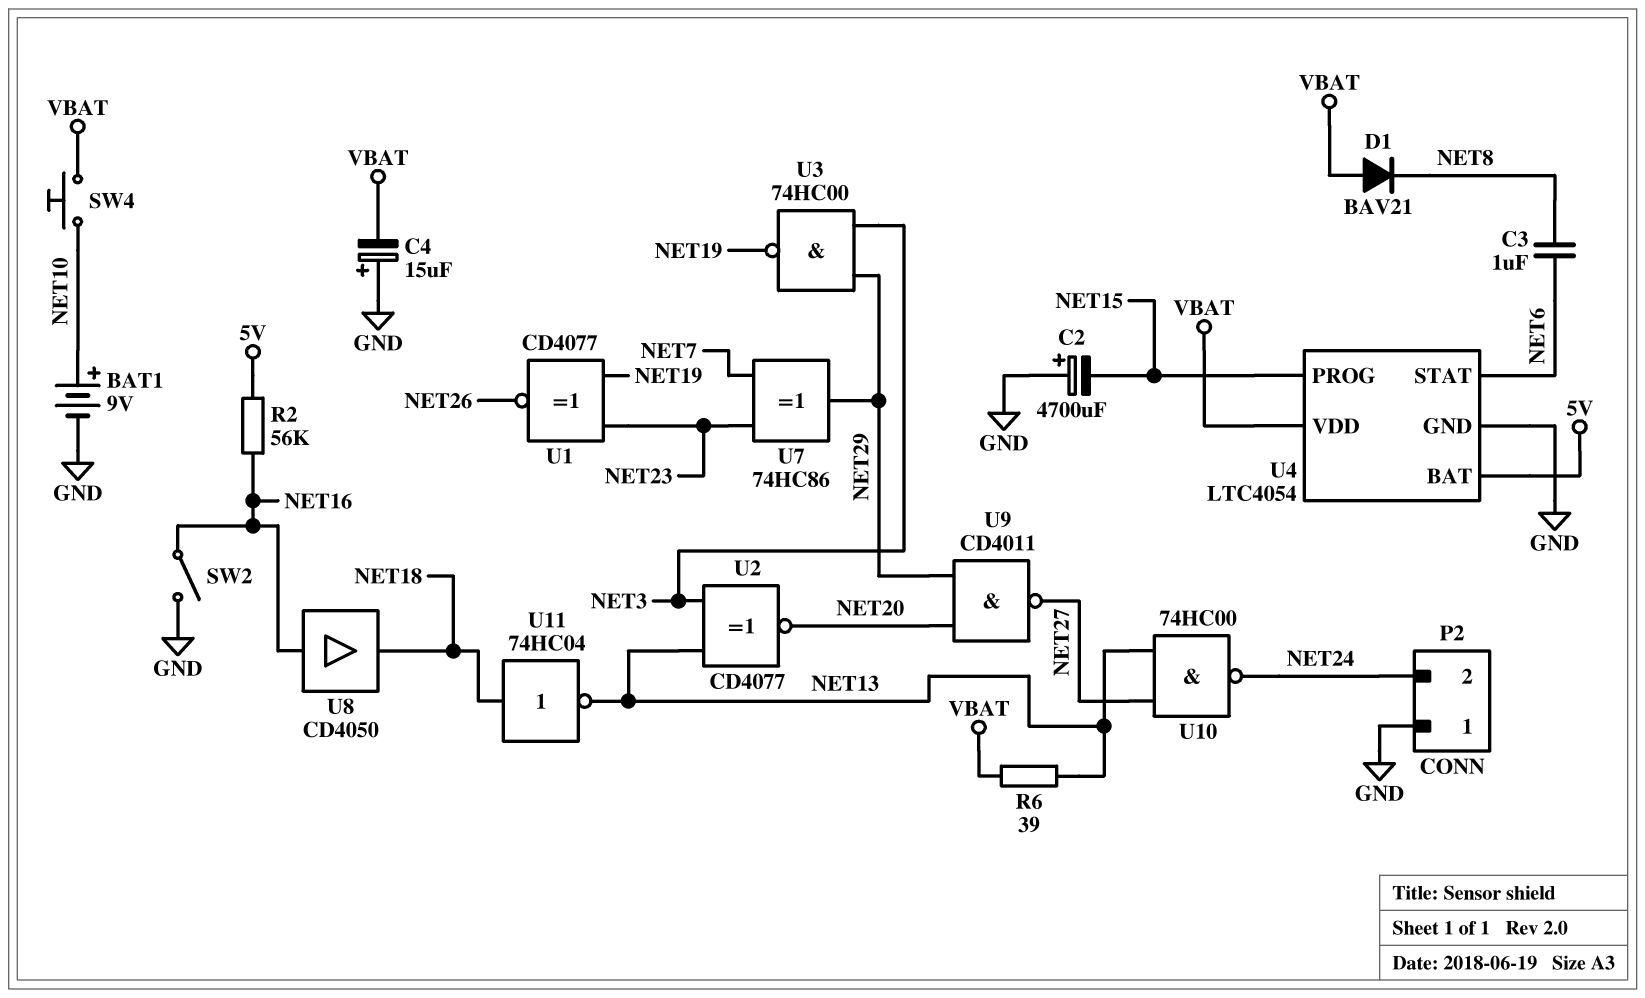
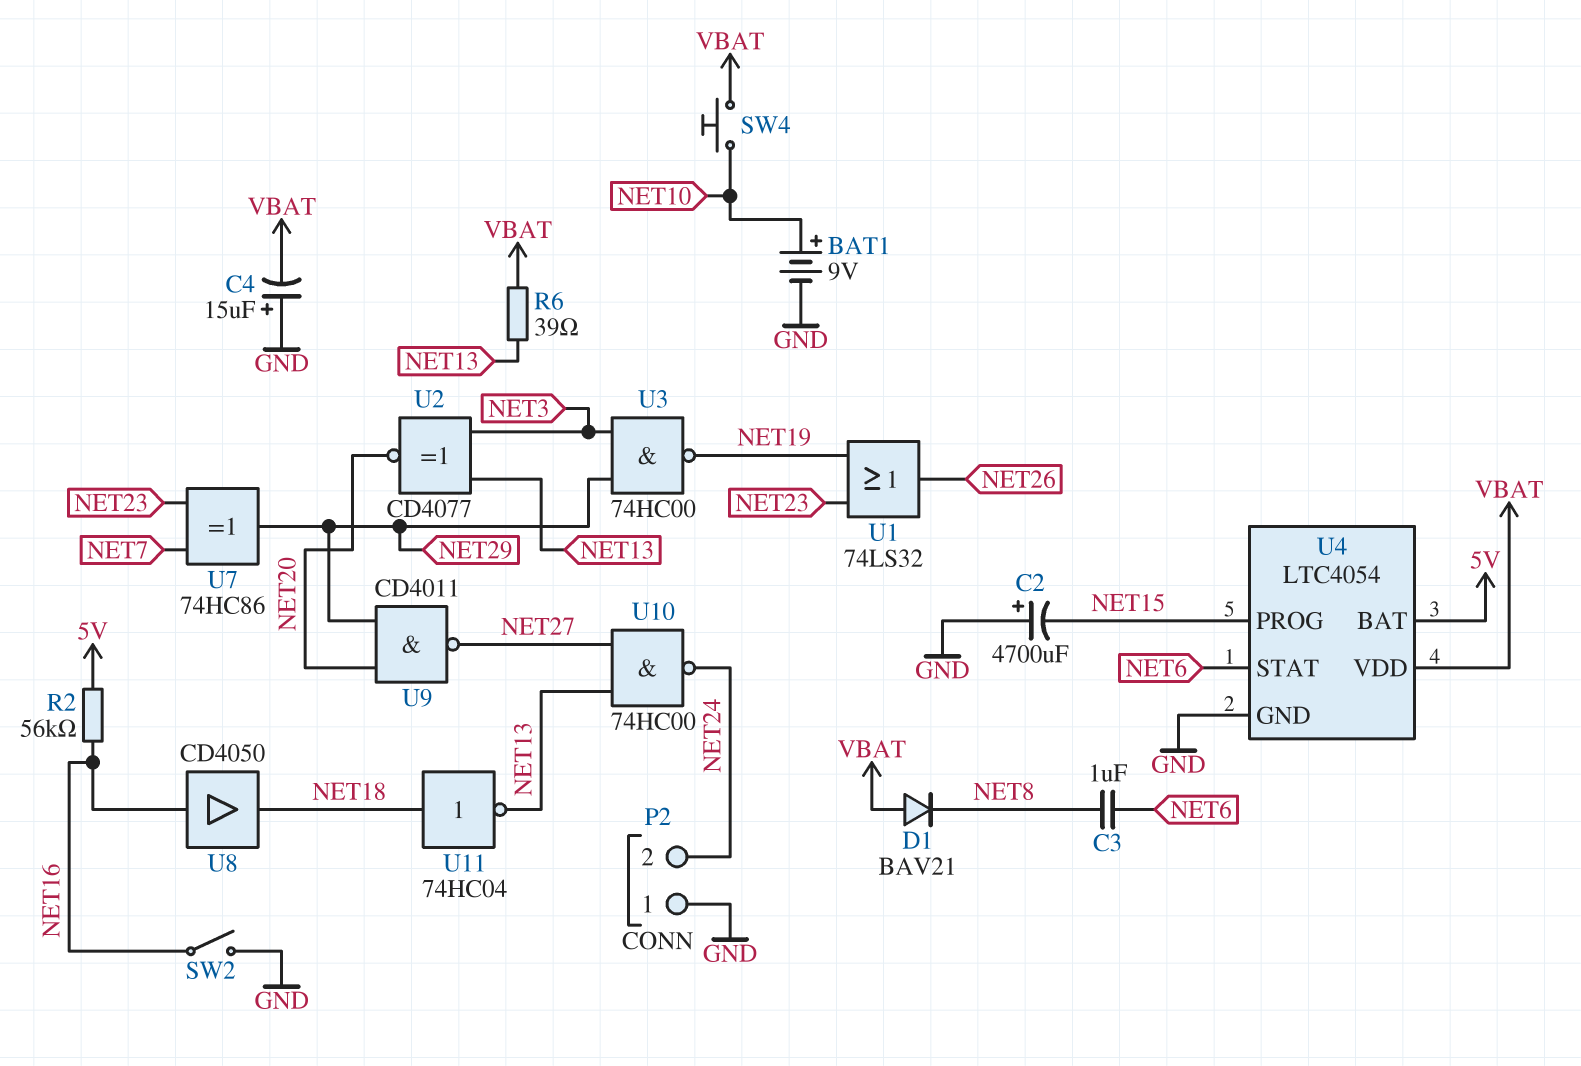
U1: XNOR CD4077 (in NET19, in NET23, out NET26) -> OR 74LS32 (in NET19, in NET23, out NET26)

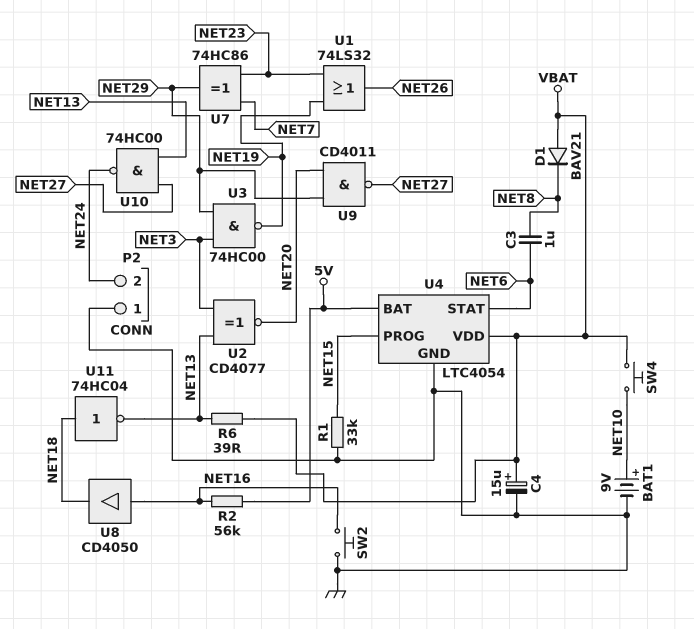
C2: 4700uF (plus GND, minus NET15) -> none
C4: 15uF (plus GND, minus VBAT) -> 15uF (plus VBAT, minus GND)
R1: none -> 33k (GND, NET15)
SW2: switch (GND, NET16) -> button (GND, NET16)

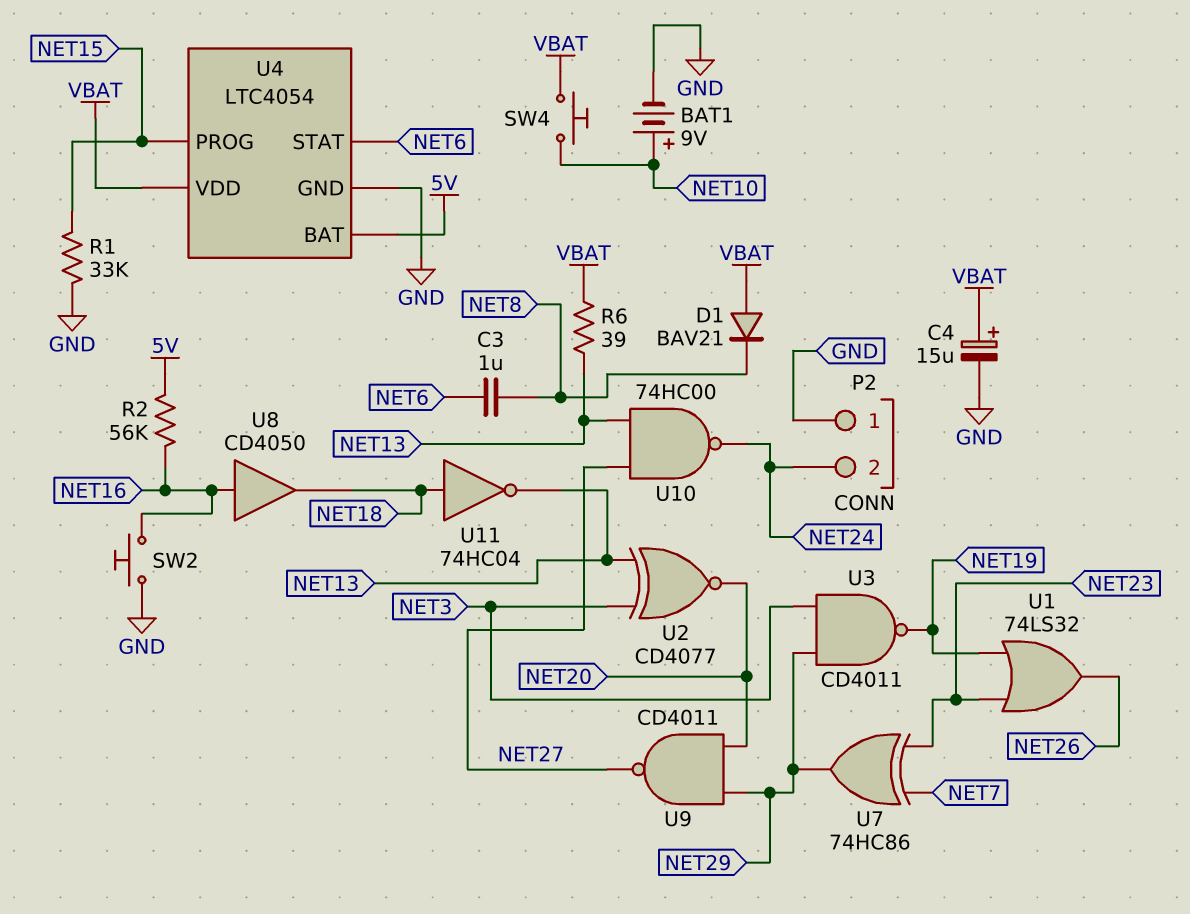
U3: NAND 74HC00 (in NET3, in NET29, out NET19) -> NAND CD4011 (in NET3, in NET29, out NET19)

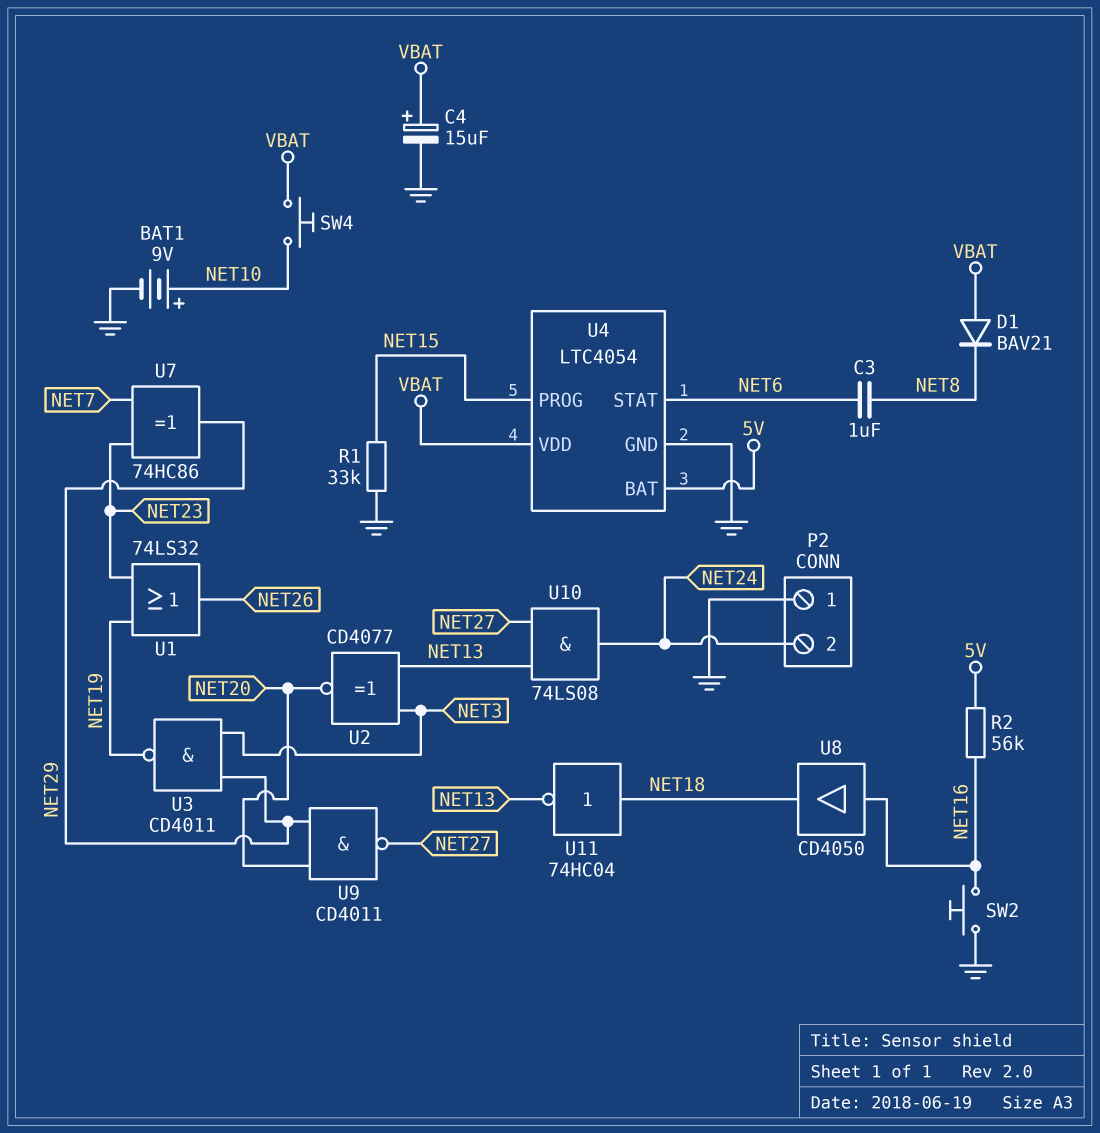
R6: 39 (NET13, VBAT) -> none
U10: NAND 74HC00 (in NET13, in NET27, out NET24) -> AND 74LS08 (in NET13, in NET27, out NET24)

